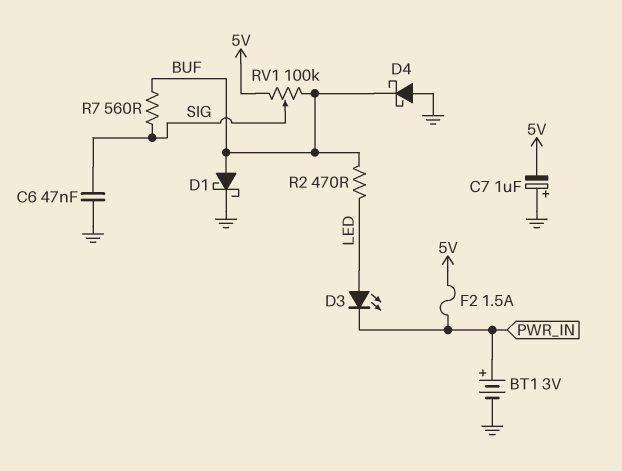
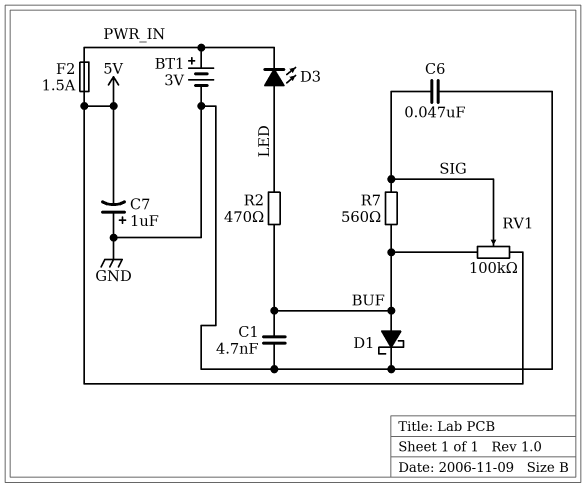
C1: none -> 4.7nF (BUF, GND)
D4: schottky (A GND, K BUF) -> none

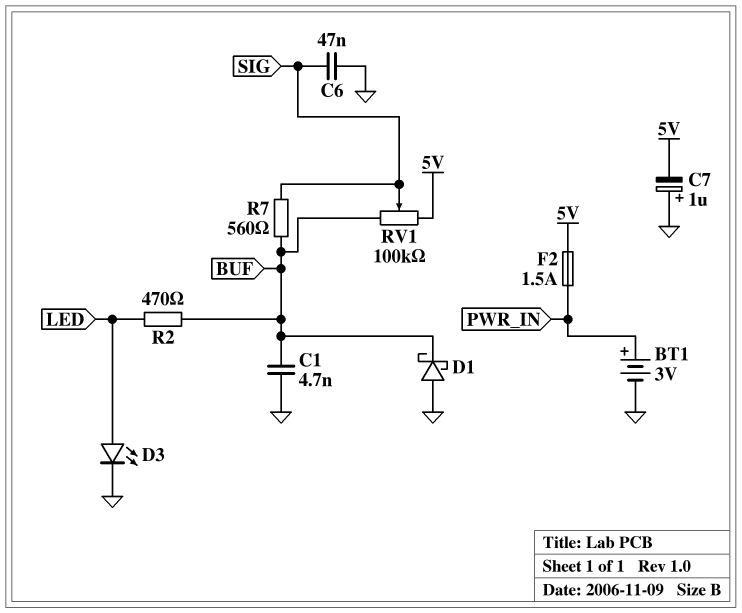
D1: schottky (A BUF, K GND) -> schottky (A GND, K BUF)
D3: LED (A LED, K PWR_IN) -> LED (A LED, K GND)

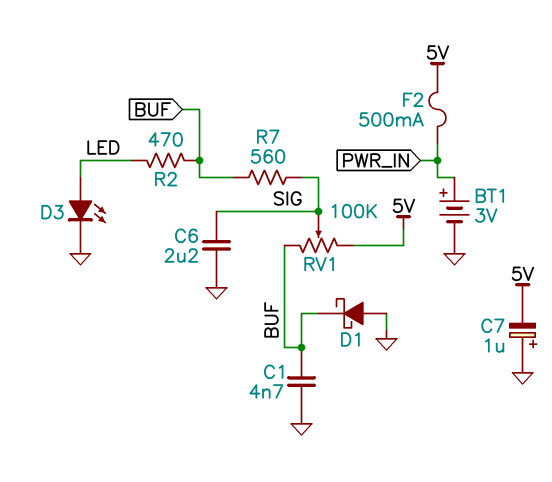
C6: 47nF (GND, SIG) -> 2.2uF (GND, SIG)
F2: 1.5A (5V, PWR_IN) -> 500mA (5V, PWR_IN)

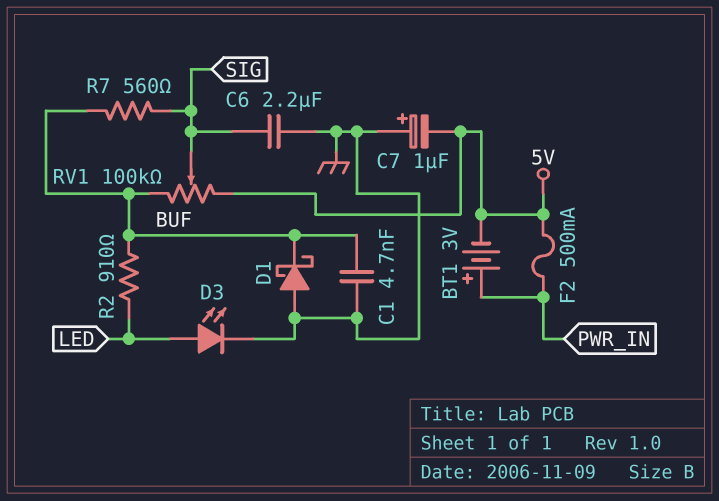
BT1: 3V (plus PWR_IN, minus GND) -> 3V (plus PWR_IN, minus 5V)
R2: 470 (BUF, LED) -> 910 (BUF, LED)

